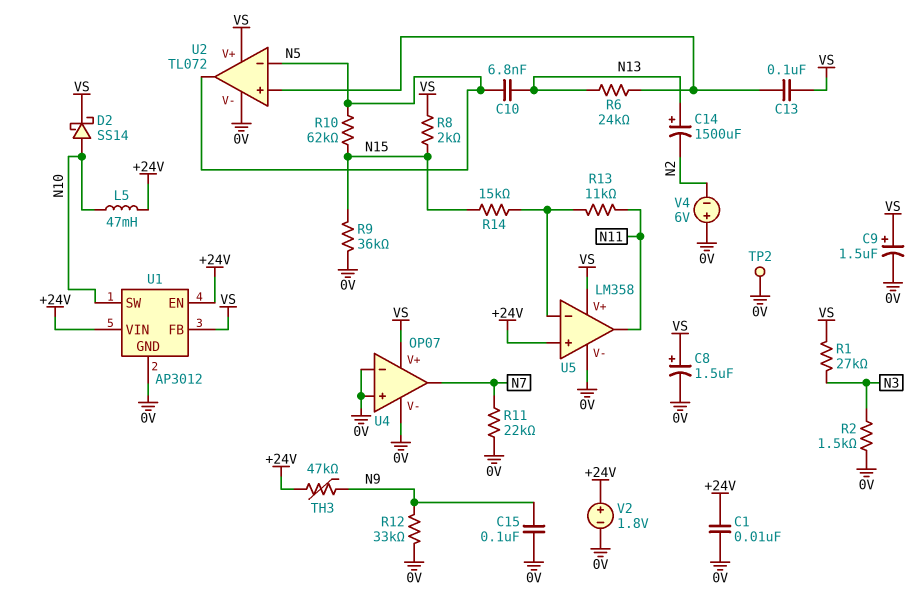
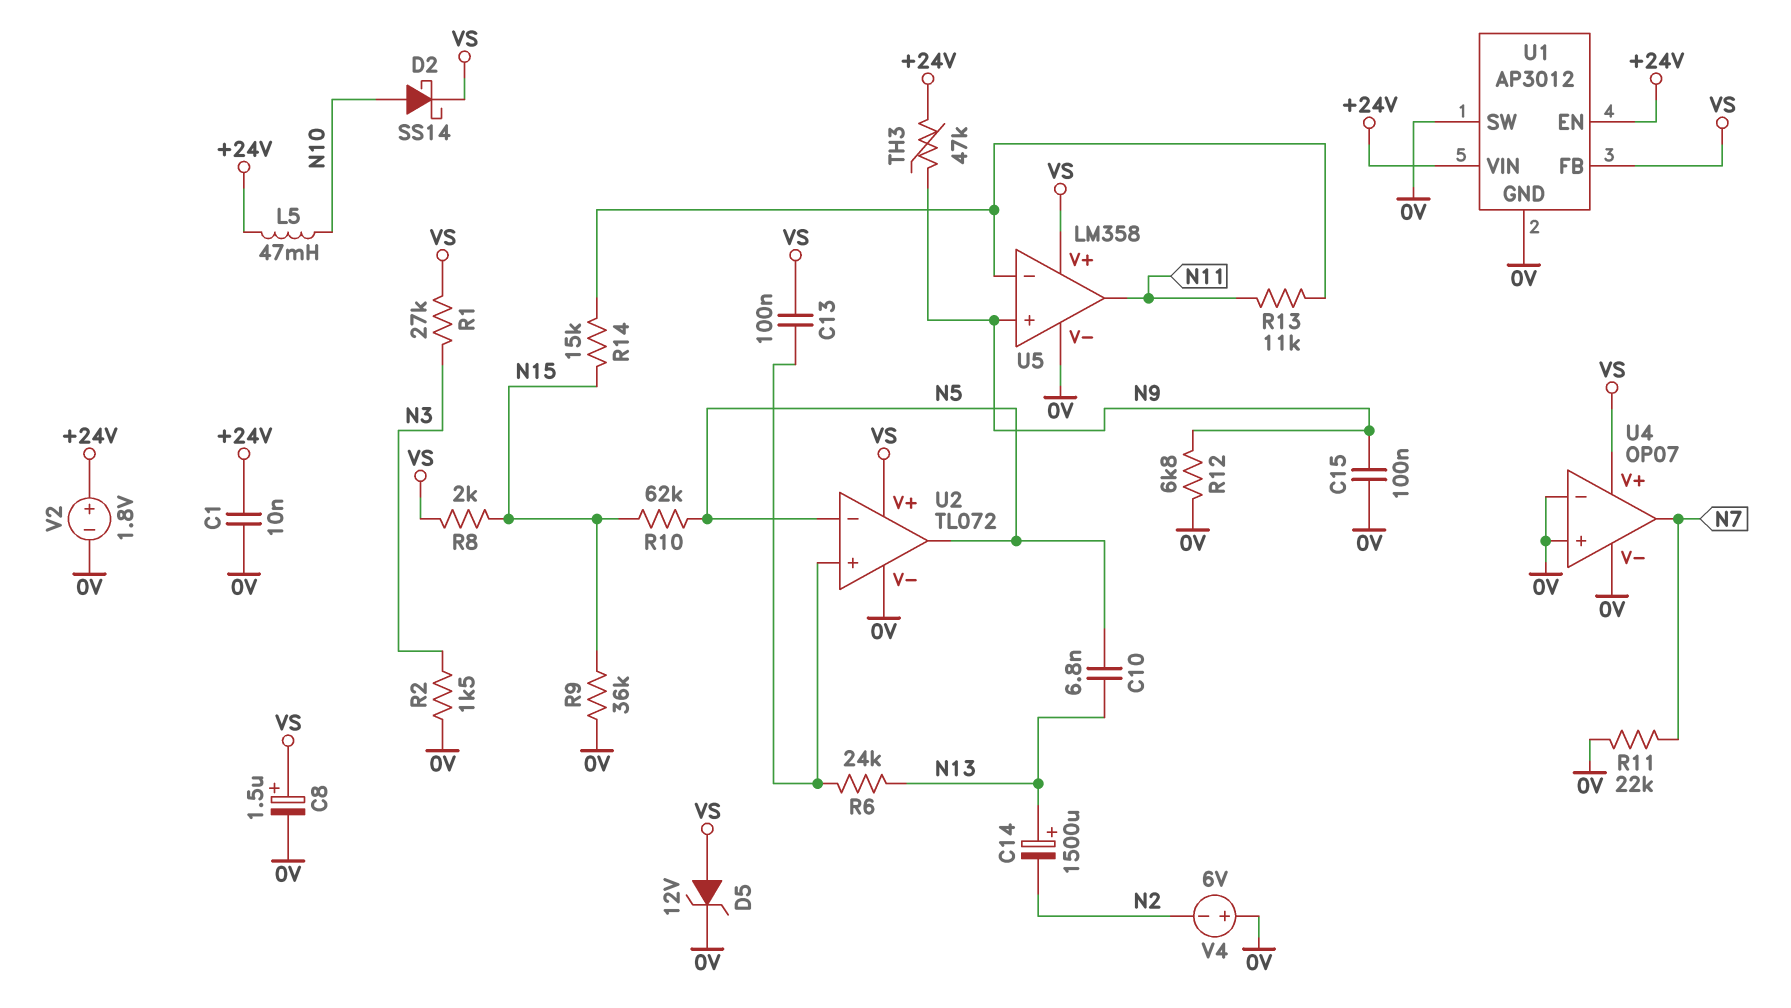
C9: 1.5uF (plus VS, minus 0V) -> none
D5: none -> zener 12V (A VS, K 0V)
R12: 33k (0V, N9) -> 6.8k (0V, N9)
TP2: test point (0V) -> none
U1 pin SW: N10 -> 0V
U5 pin in+: +24V -> N9

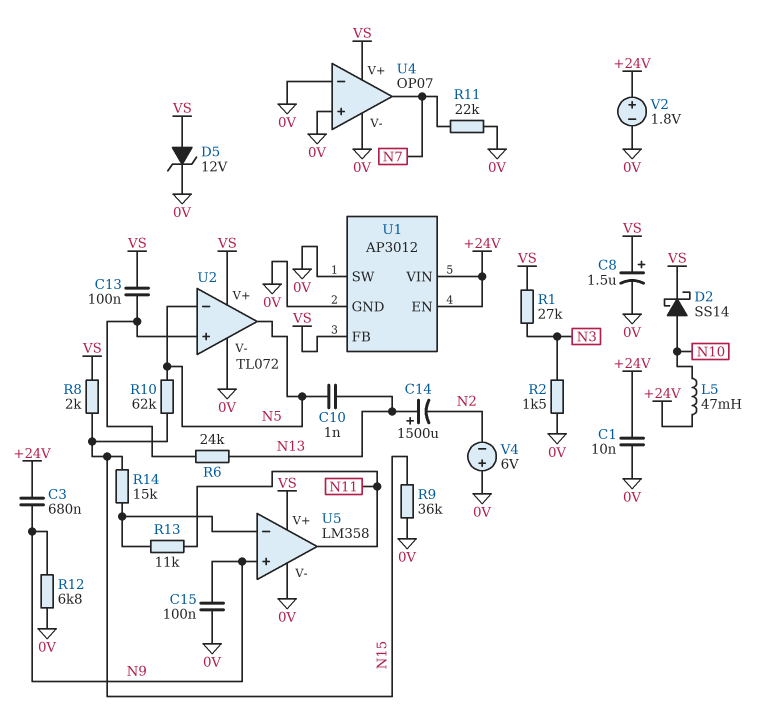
C3: none -> 680nF (+24V, N9)
C10: 6.8nF (N5, N13) -> 1nF (N5, N13)
TH3: 47k (+24V, N9) -> none

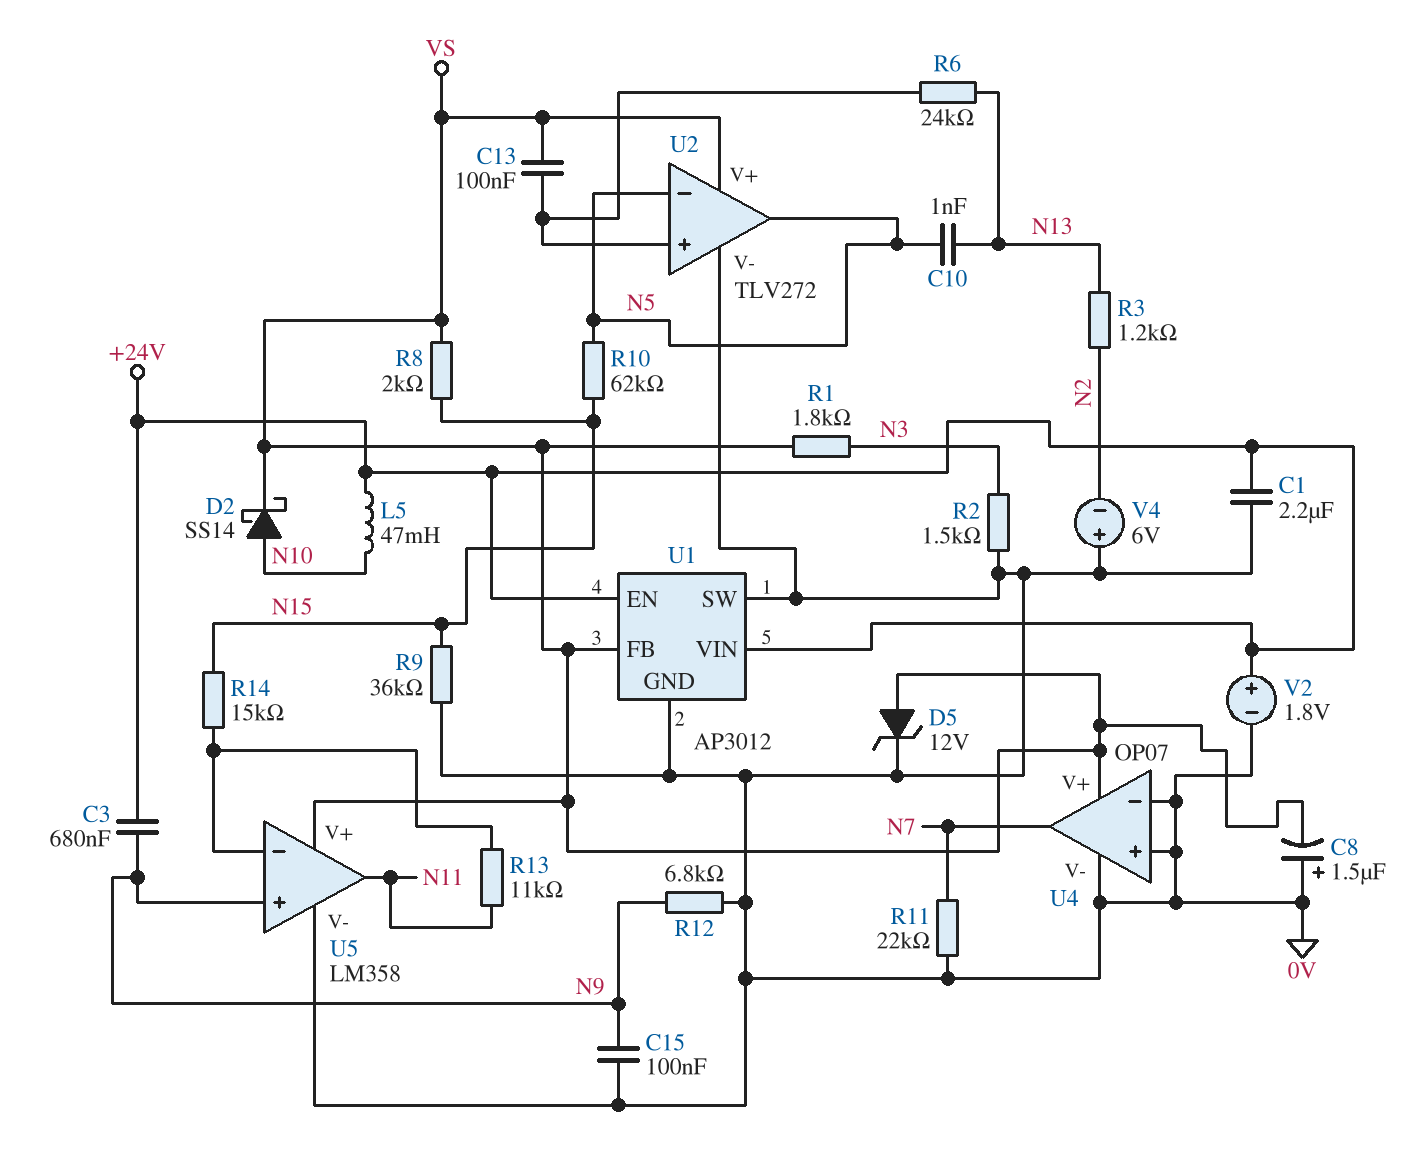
C1: 10nF (+24V, 0V) -> 2.2uF (+24V, 0V)
C8: 1.5uF (plus VS, minus 0V) -> 1.5uF (plus 0V, minus VS)
C14: 1500uF (plus N13, minus N2) -> none
R1: 27k (N3, VS) -> 1.8k (N3, VS)
R3: none -> 1.2k (N2, N13)
U2: TL072 -> TLV272

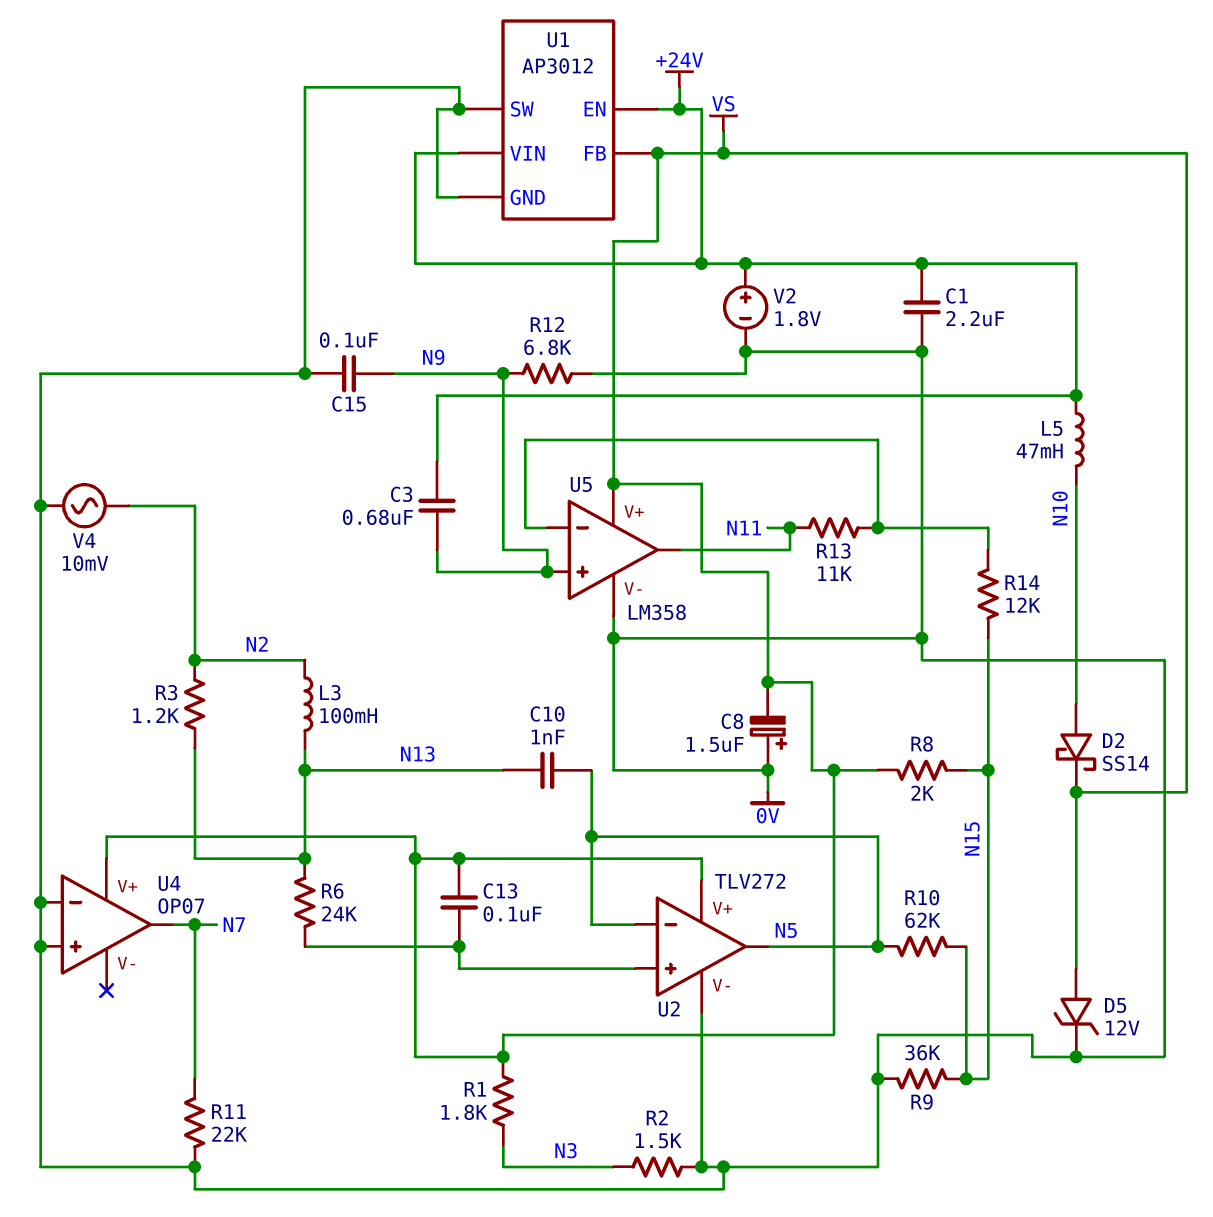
L3: none -> 100mH (N2, N13)
R14: 15k (N15, U5/in-) -> 12k (N15, U5/in-)
U4 pin V-: 0V -> none
V4: 6V (plus 0V, minus N2) -> AC 10mV (0V, N2)

